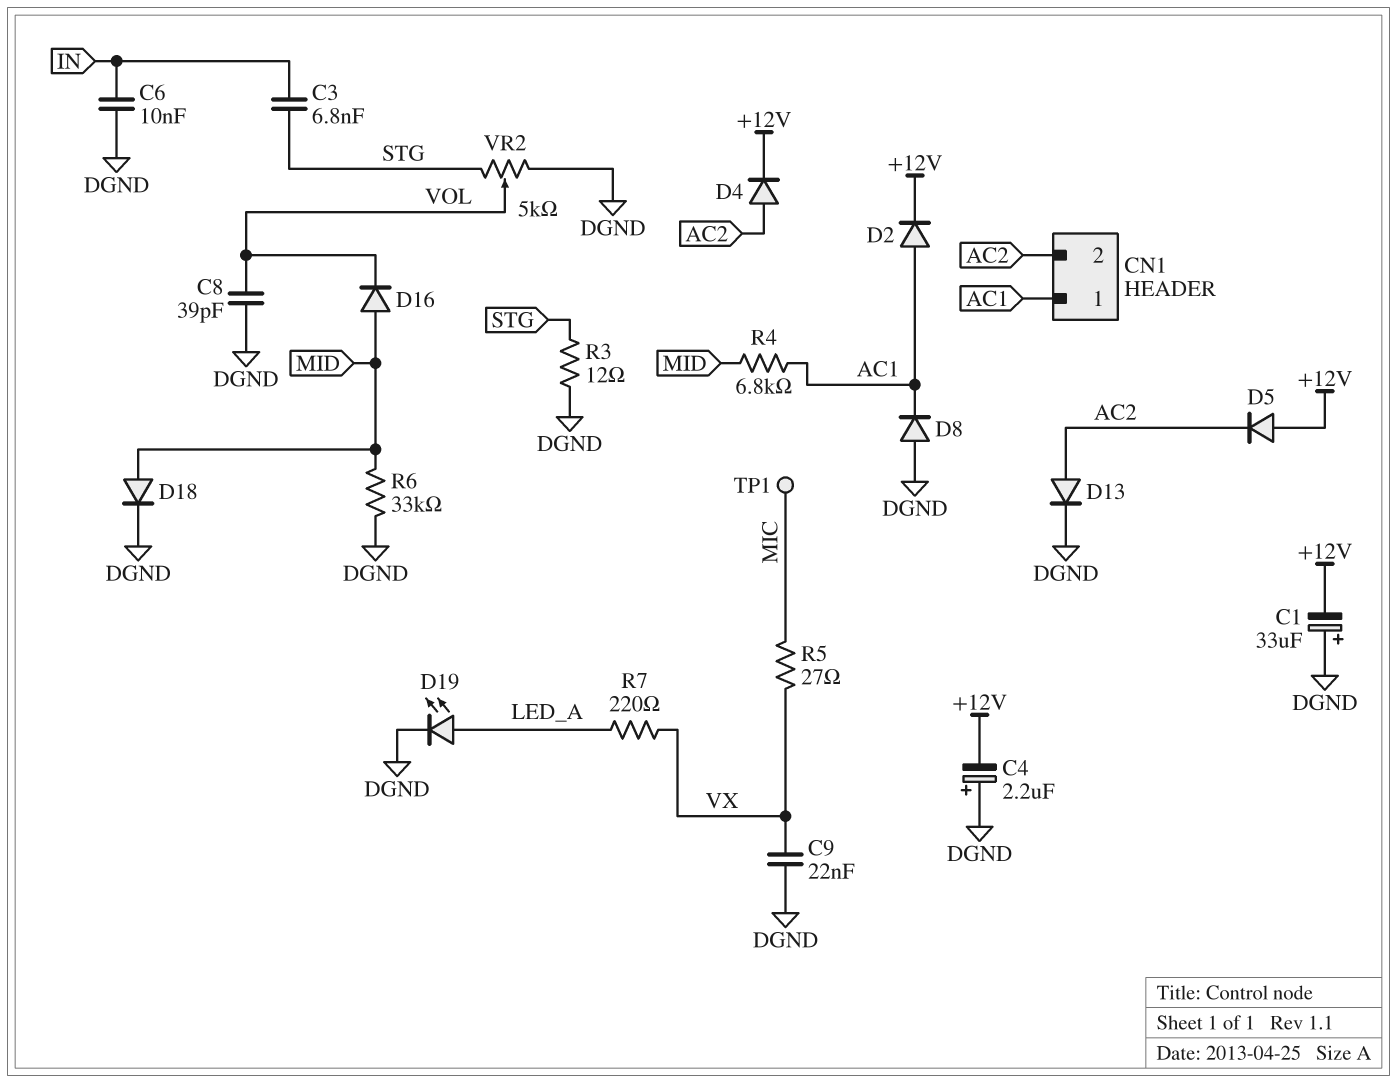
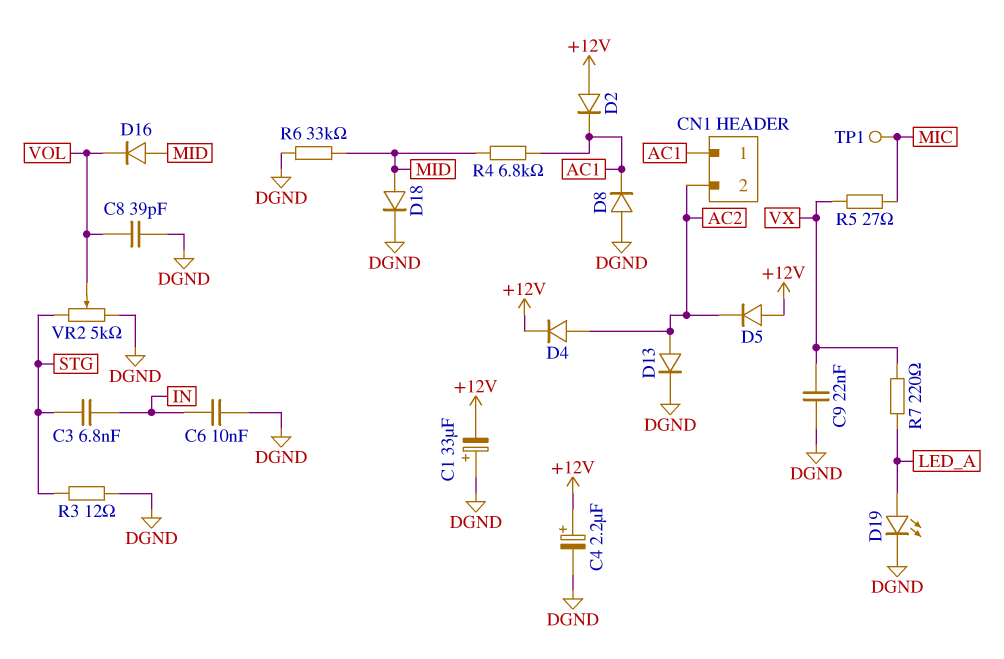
C4: 2.2uF (plus DGND, minus +12V) -> 2.2uF (plus +12V, minus DGND)
D2: diode (A AC1, K +12V) -> diode (A +12V, K AC1)

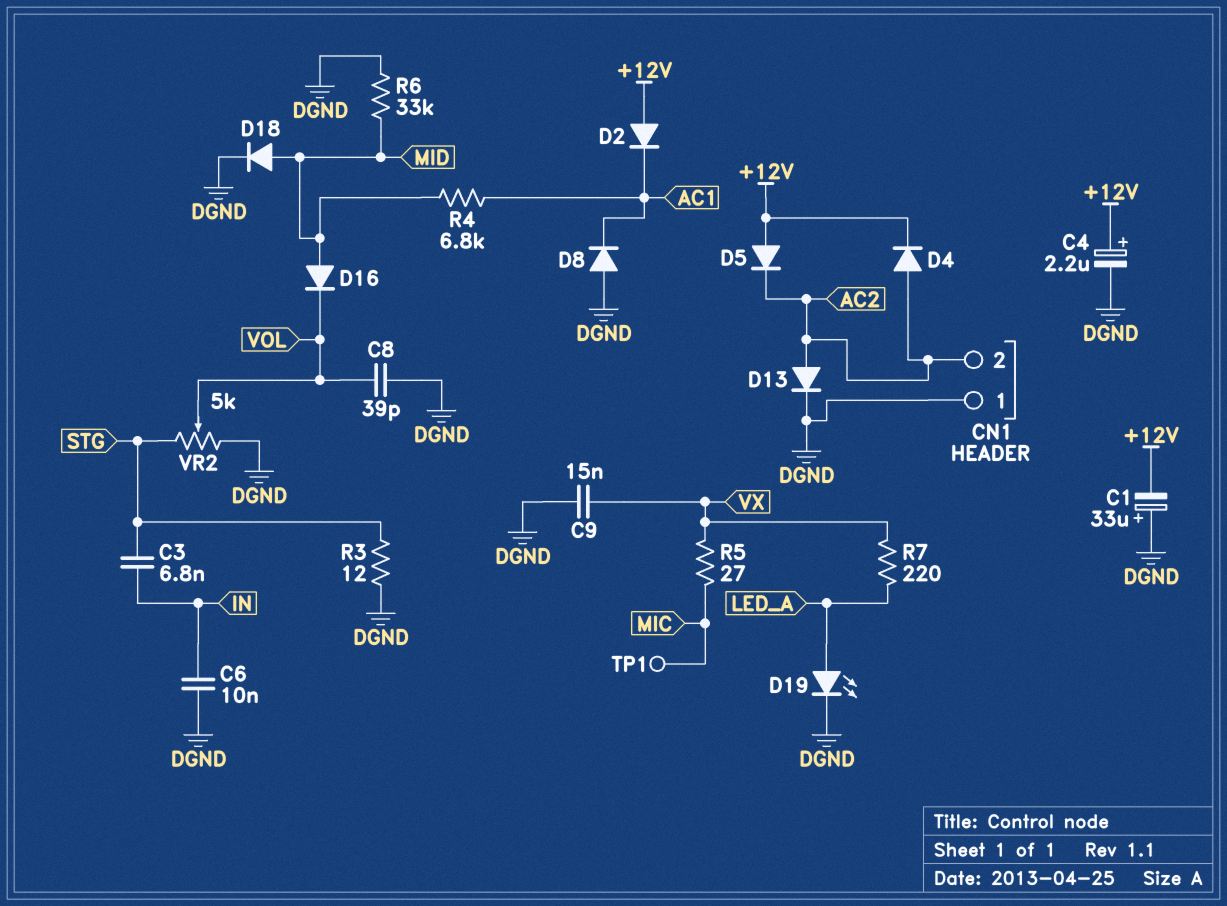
C9: 22nF (DGND, VX) -> 15nF (DGND, VX)
CN1 pin 1: AC1 -> DGND

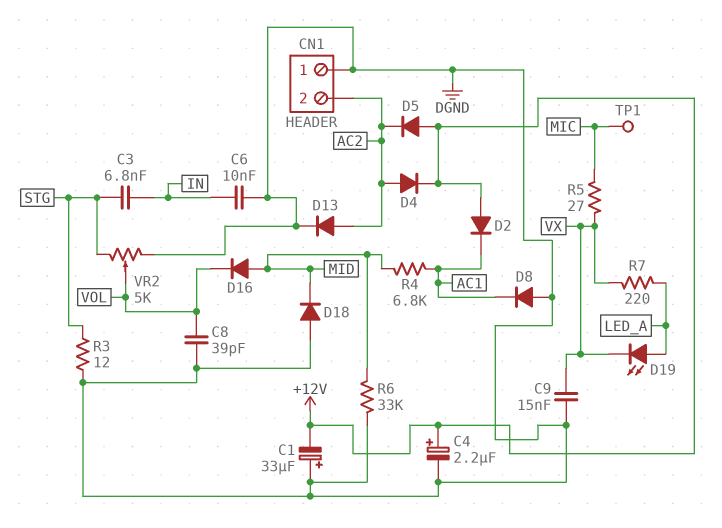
D18: diode (A MID, K DGND) -> diode (A DGND, K MID)
D19: LED (A LED_A, K DGND) -> LED (A LED_A, K VX)

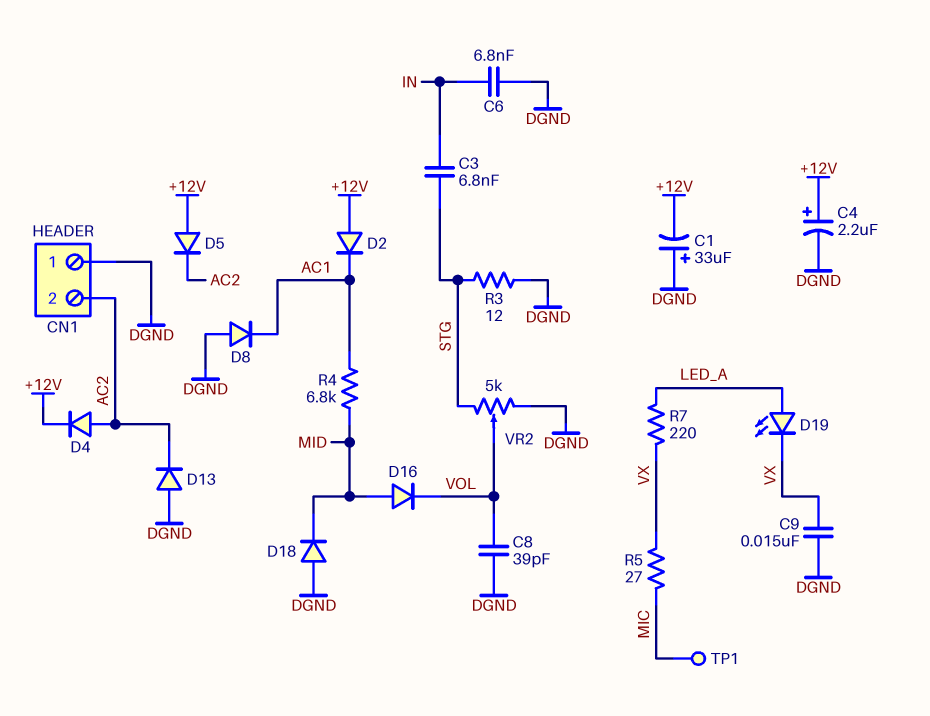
C6: 10nF (DGND, IN) -> 6.8nF (DGND, IN)
D13: diode (A AC2, K DGND) -> diode (A DGND, K AC2)
R6: 33k (DGND, MID) -> none

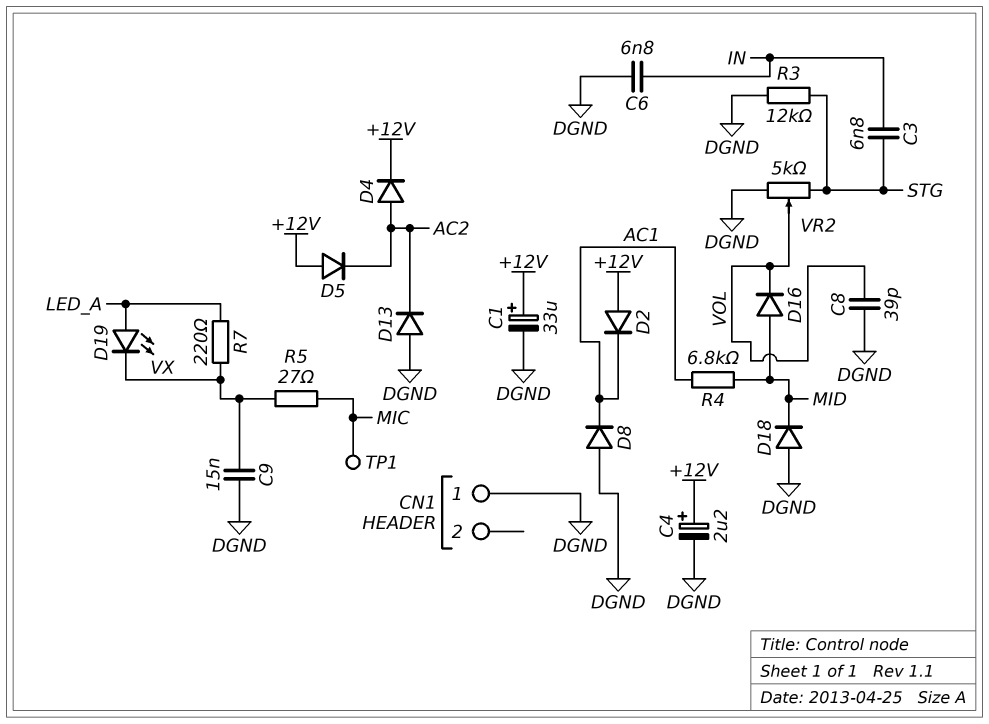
C1: 33uF (plus DGND, minus +12V) -> 33uF (plus +12V, minus DGND)
CN1 pin 2: AC2 -> none
R3: 12 (DGND, STG) -> 12k (DGND, STG)

